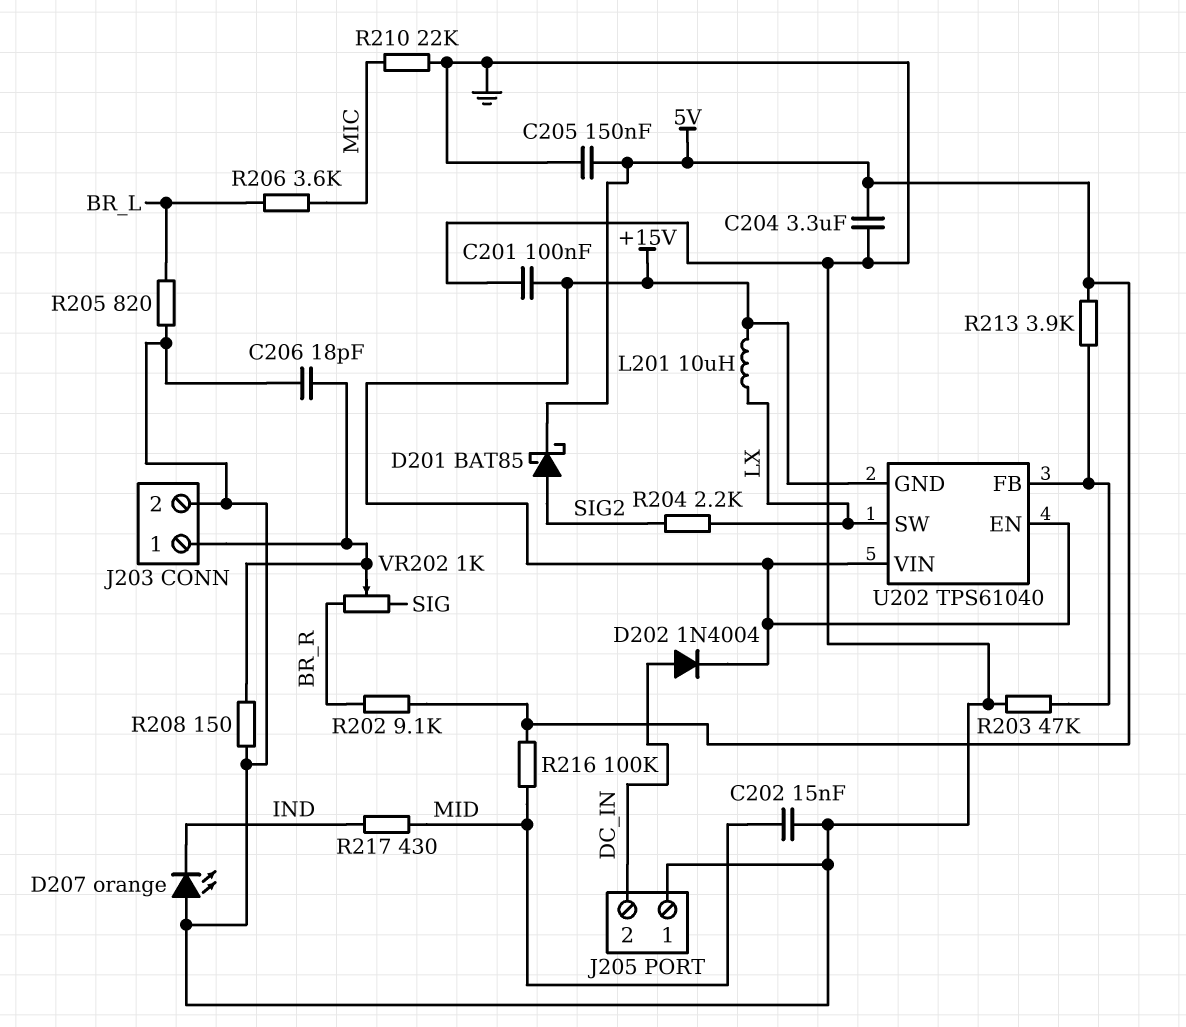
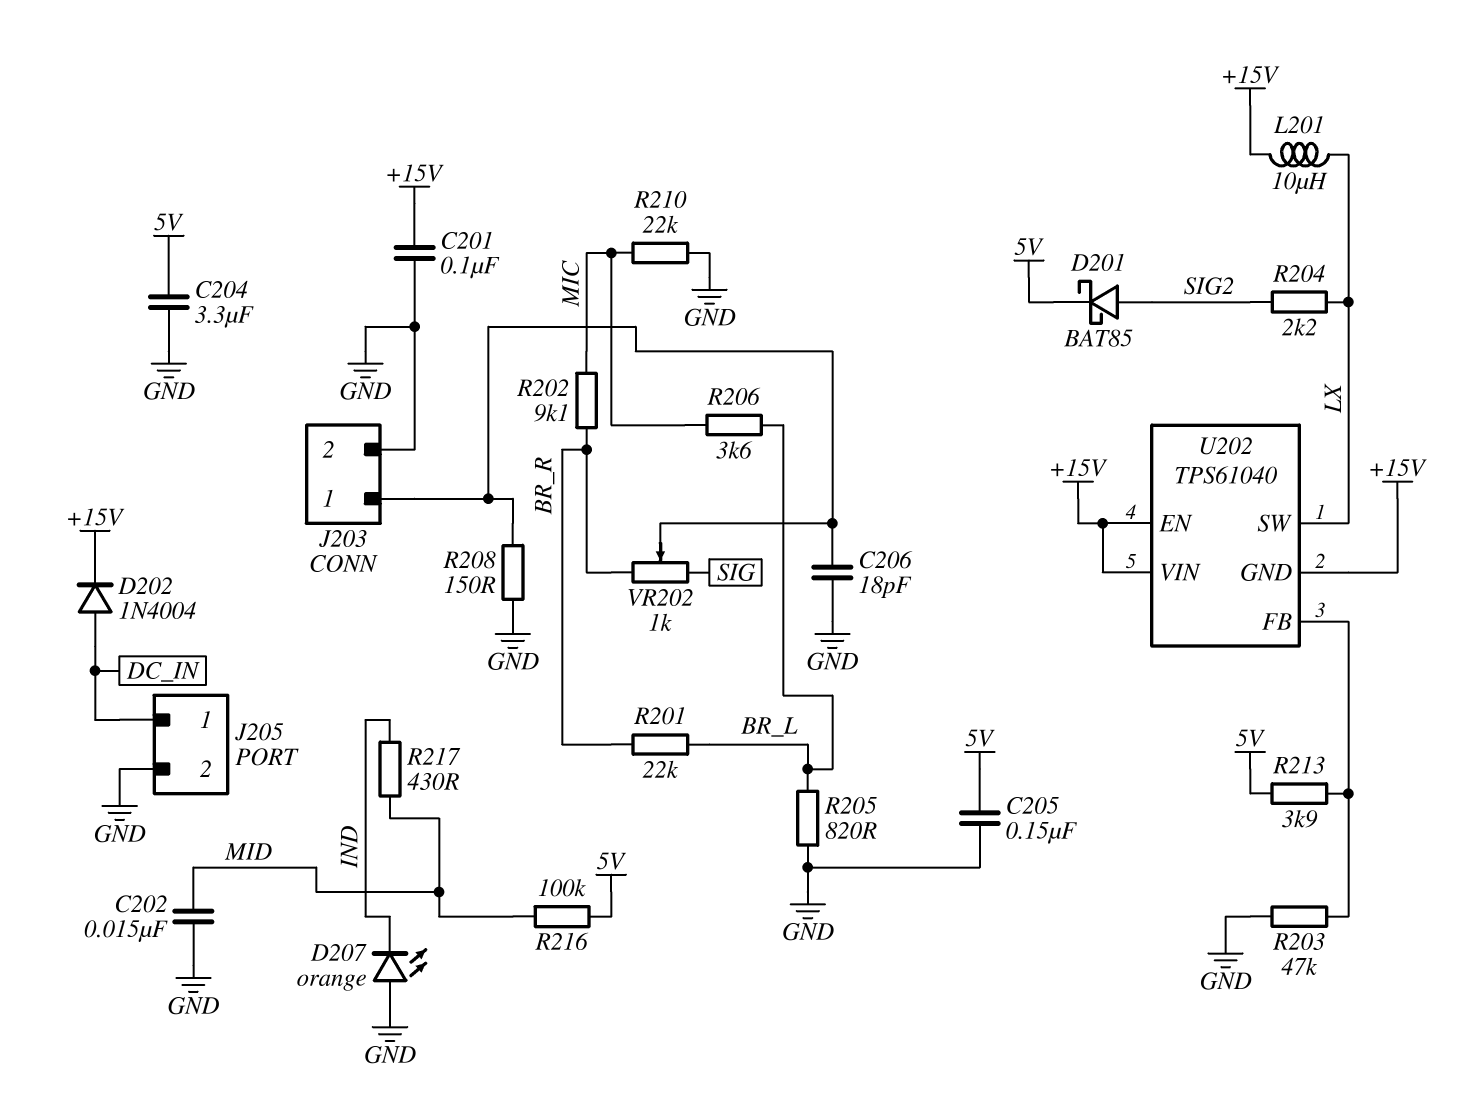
J205 pin 1: GND -> DC_IN
J205 pin 2: DC_IN -> GND
R201: none -> 22k (BR_L, BR_R)
R202: 9.1k (5V, BR_R) -> 9.1k (BR_R, MIC)

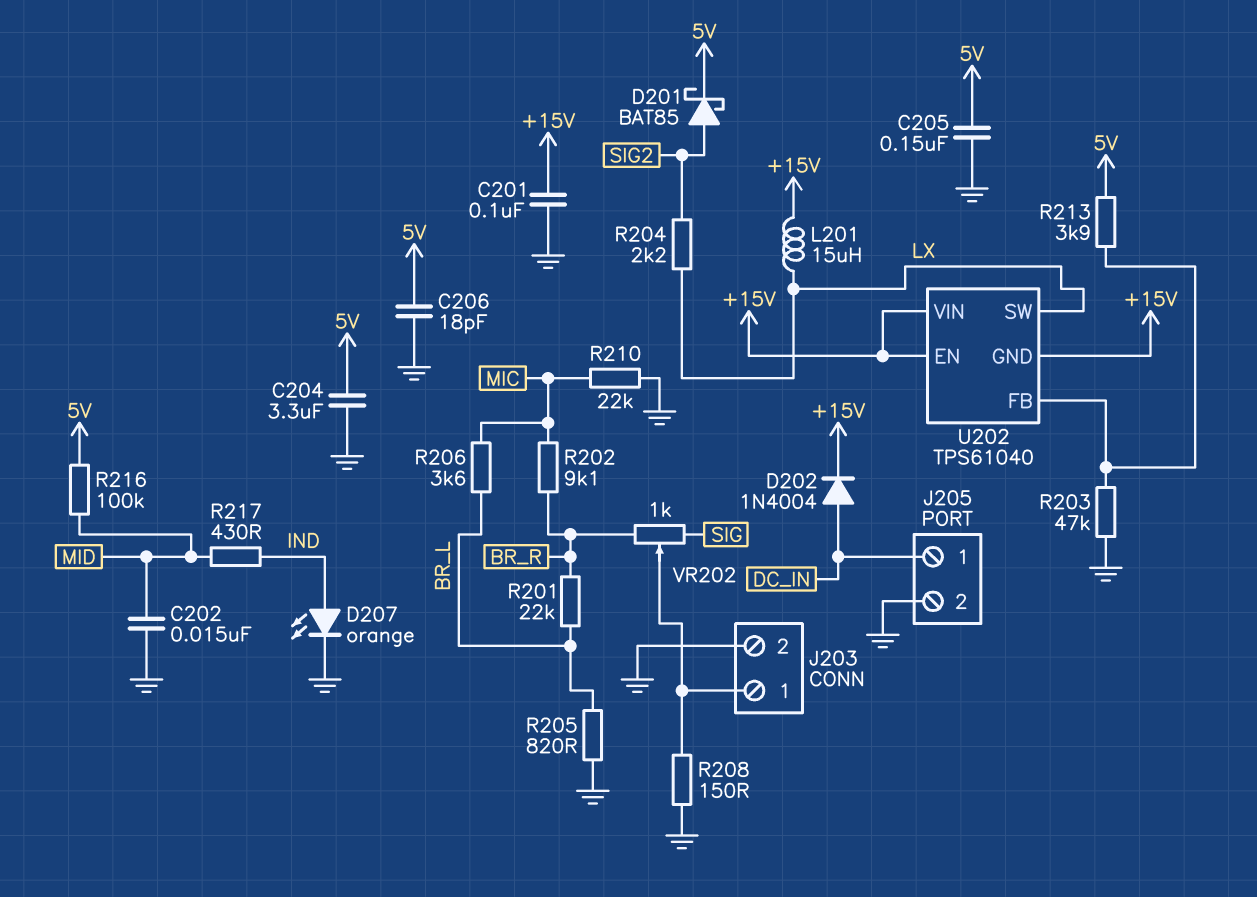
C206: 18pF (GND, J203/1) -> 18pF (5V, GND)
D207: LED orange (A GND, K IND) -> LED orange (A IND, K GND)
L201: 10uH (+15V, LX) -> 15uH (+15V, LX)

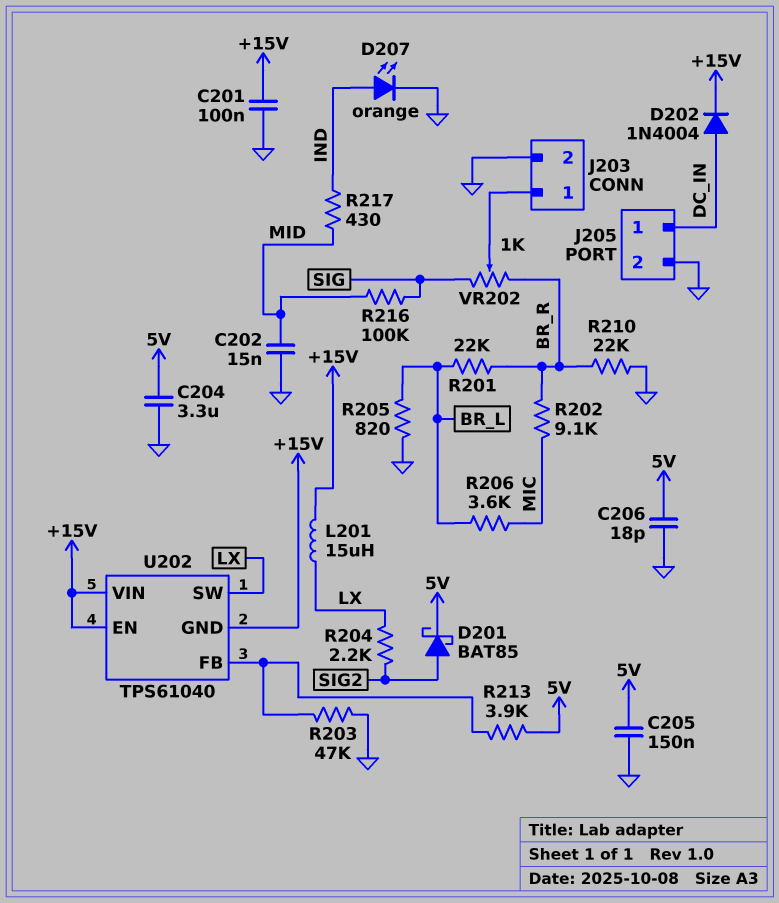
R208: 150 (GND, J203/1) -> none
R210: 22k (GND, MIC) -> 22k (BR_R, GND)
R216: 100k (5V, MID) -> 100k (MID, SIG)

